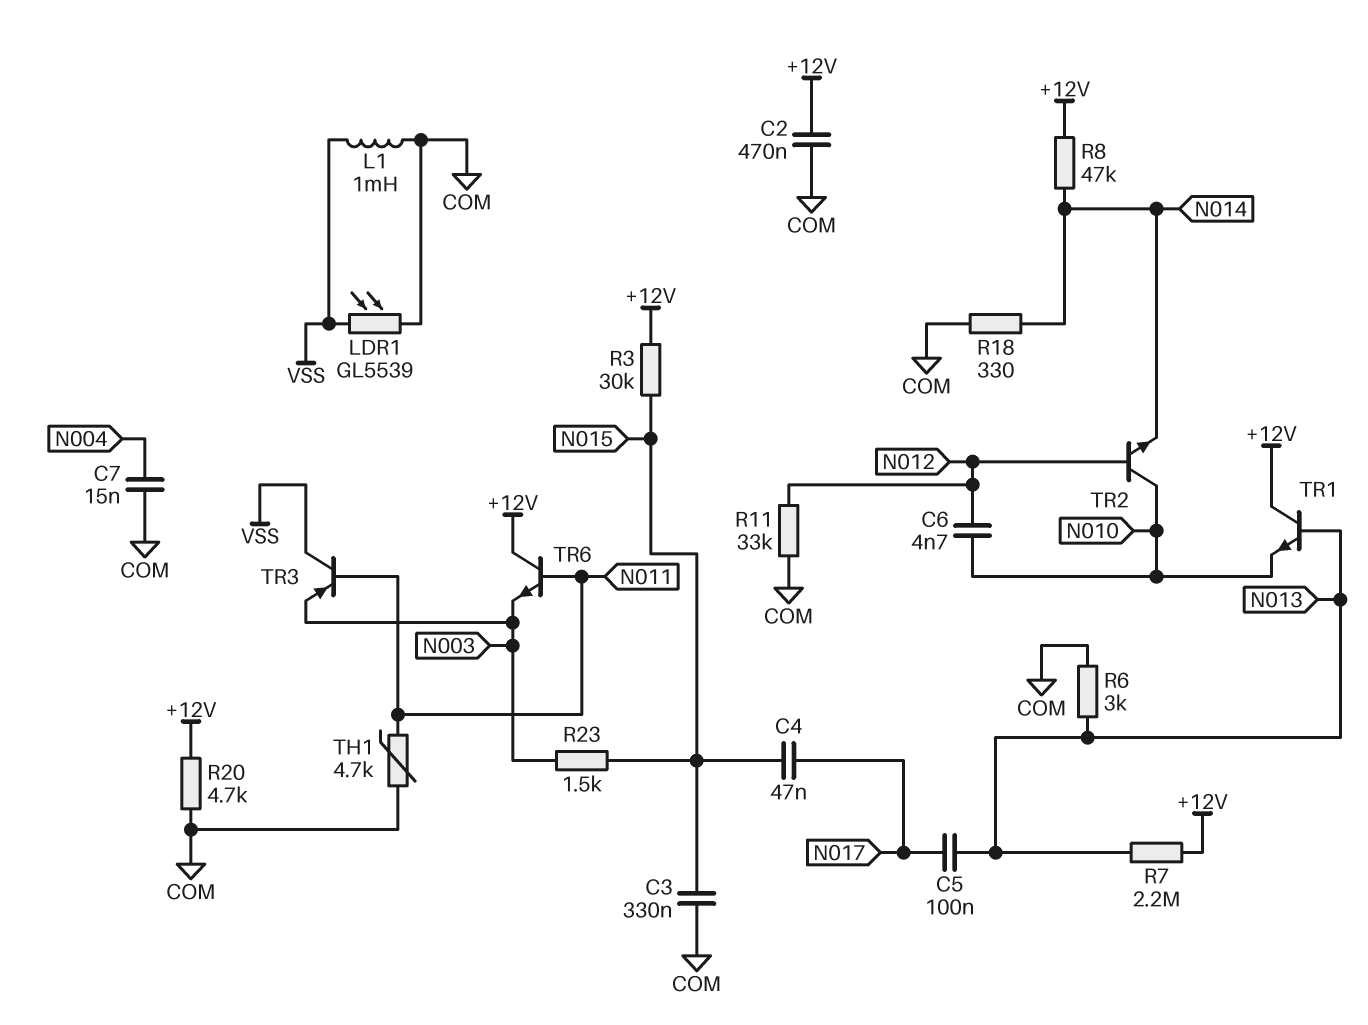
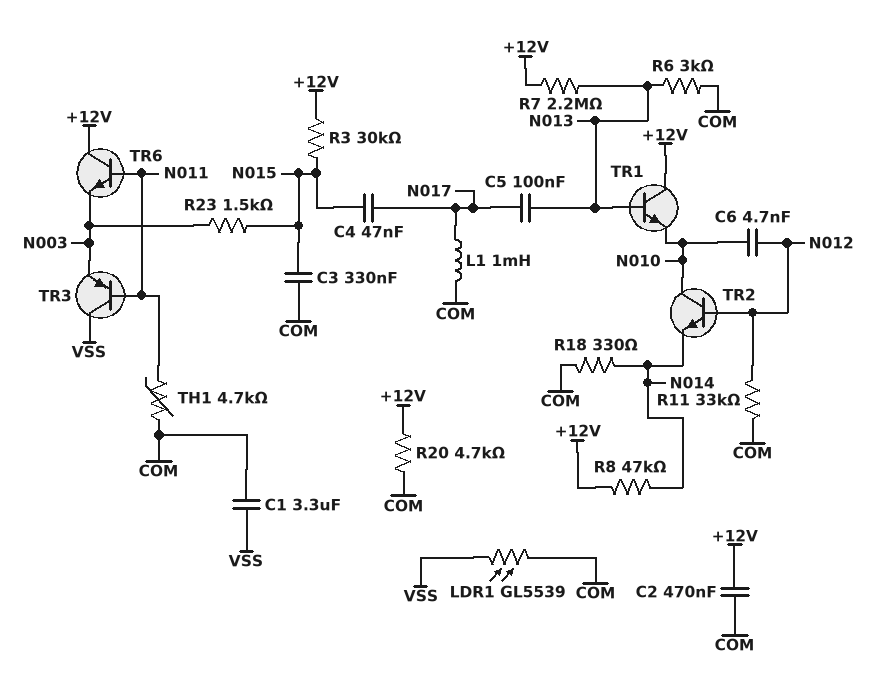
C1: none -> 3.3uF (COM, VSS)
C7: 15nF (COM, N004) -> none
L1: 1mH (COM, VSS) -> 1mH (COM, N017)

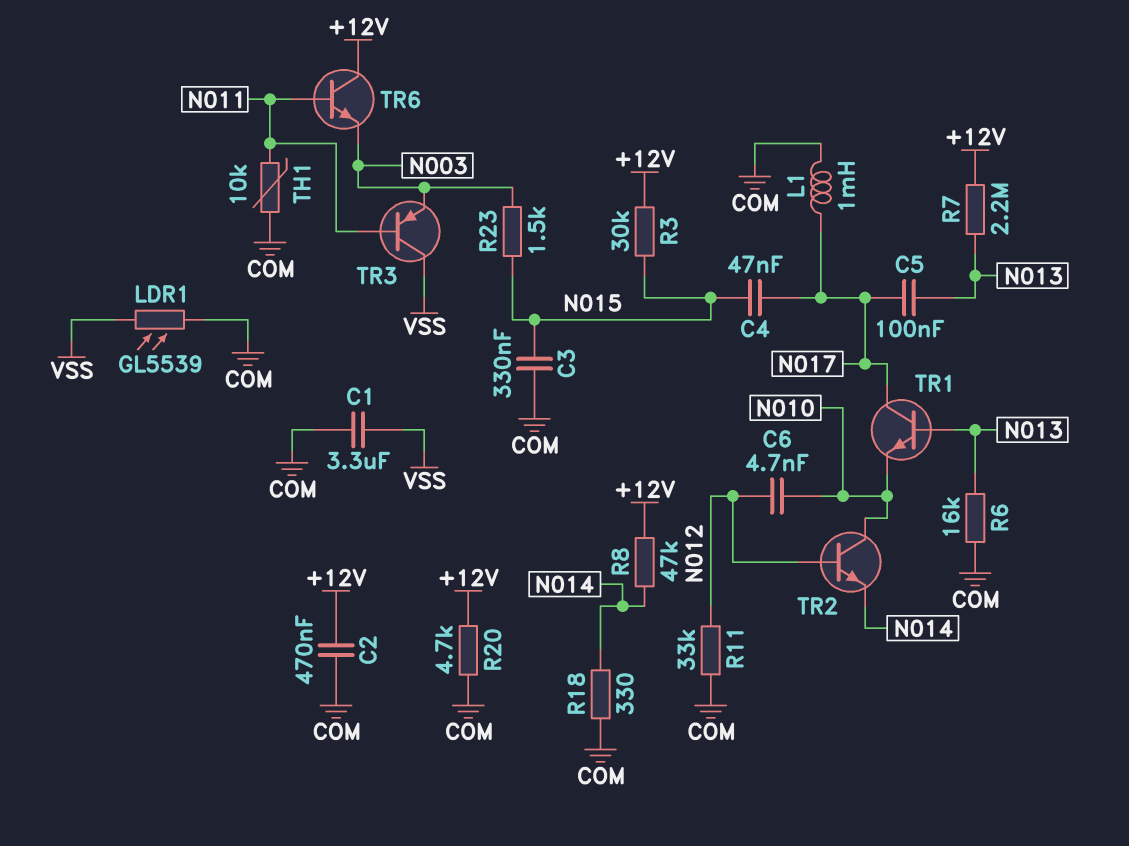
R6: 3k (COM, N013) -> 16k (COM, N013)
TH1: 4.7k (COM, N011) -> 10k (COM, N011)
TR1: NPN (B N013, C +12V, E N010) -> NPN (B N013, C N017, E N010)

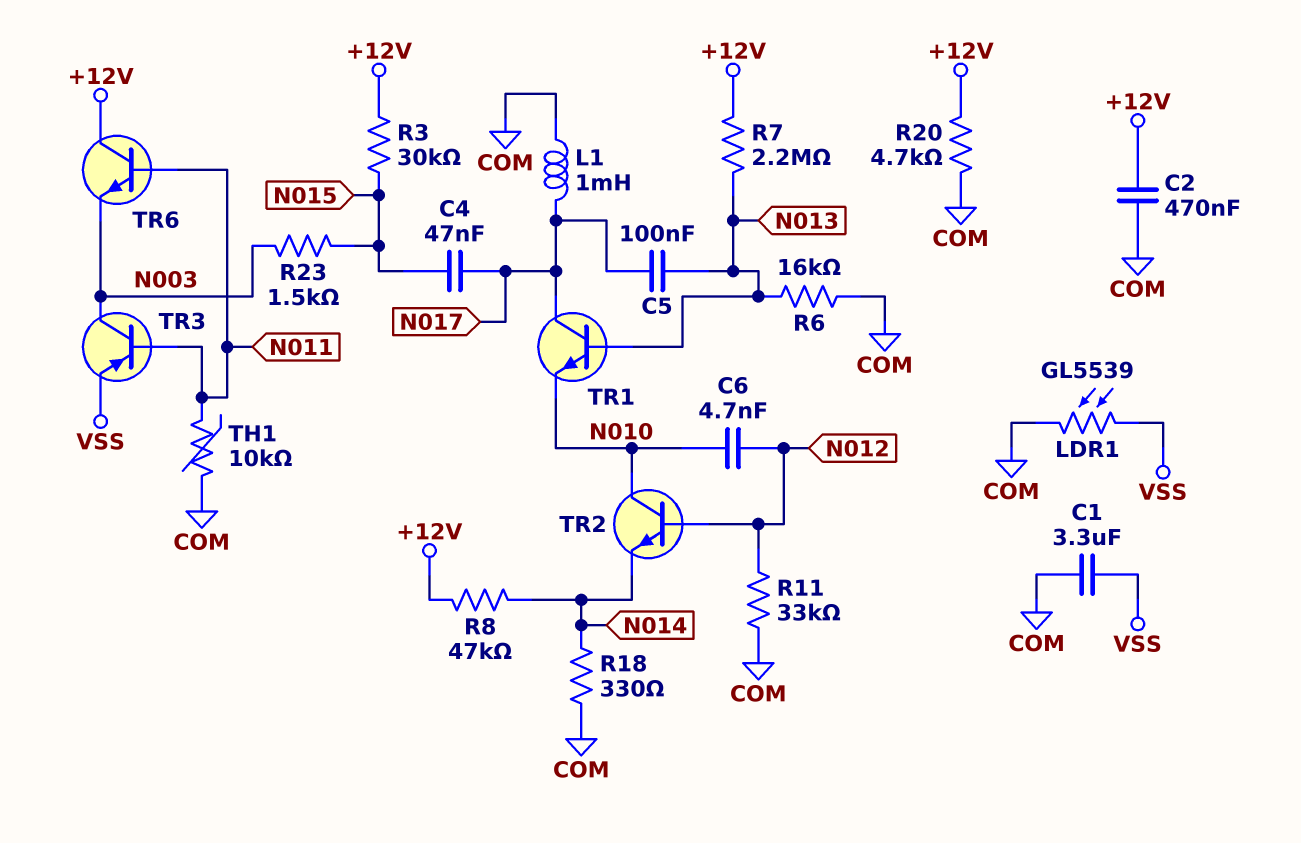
C3: 330nF (COM, N015) -> none
TR3: PNP (B N011, C VSS, E N003) -> PNP (B N011, C N003, E VSS)

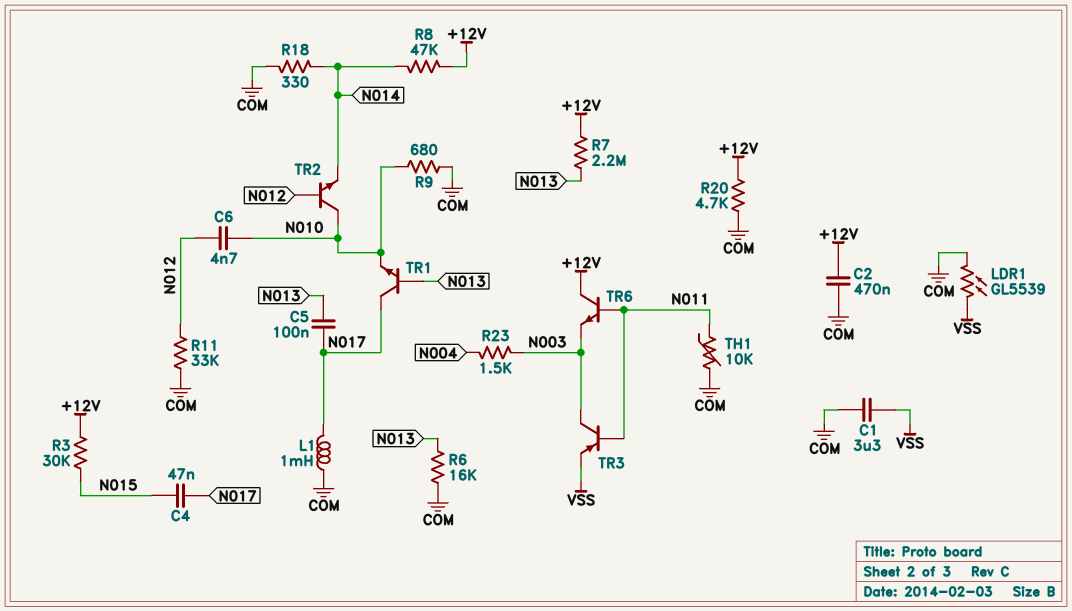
R9: none -> 680 (COM, N010)
R23: 1.5k (N003, N015) -> 1.5k (N003, N004)

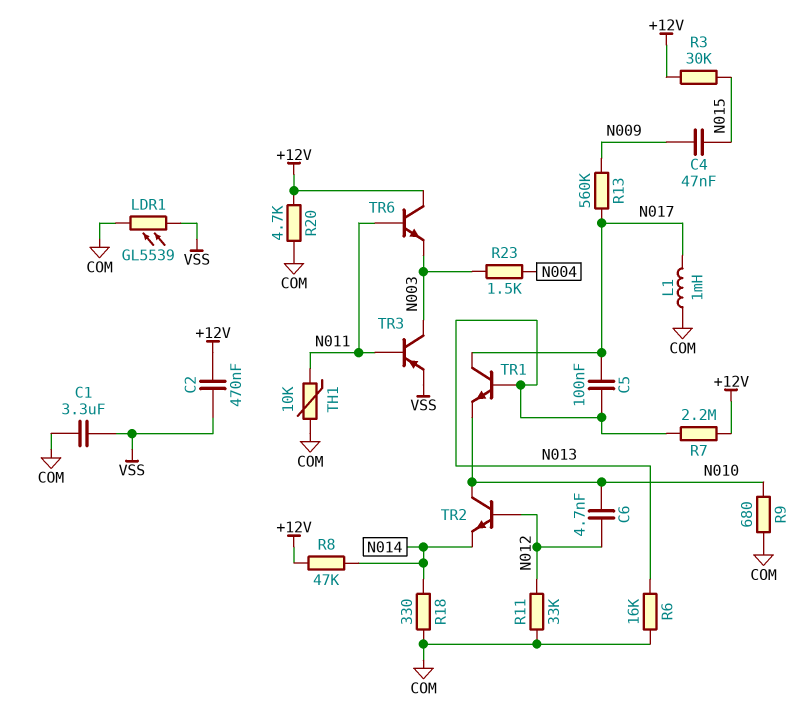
C2: 470nF (+12V, COM) -> 470nF (+12V, VSS)
C4: 47nF (N015, N017) -> 47nF (N009, N015)
R13: none -> 560k (N009, N017)

